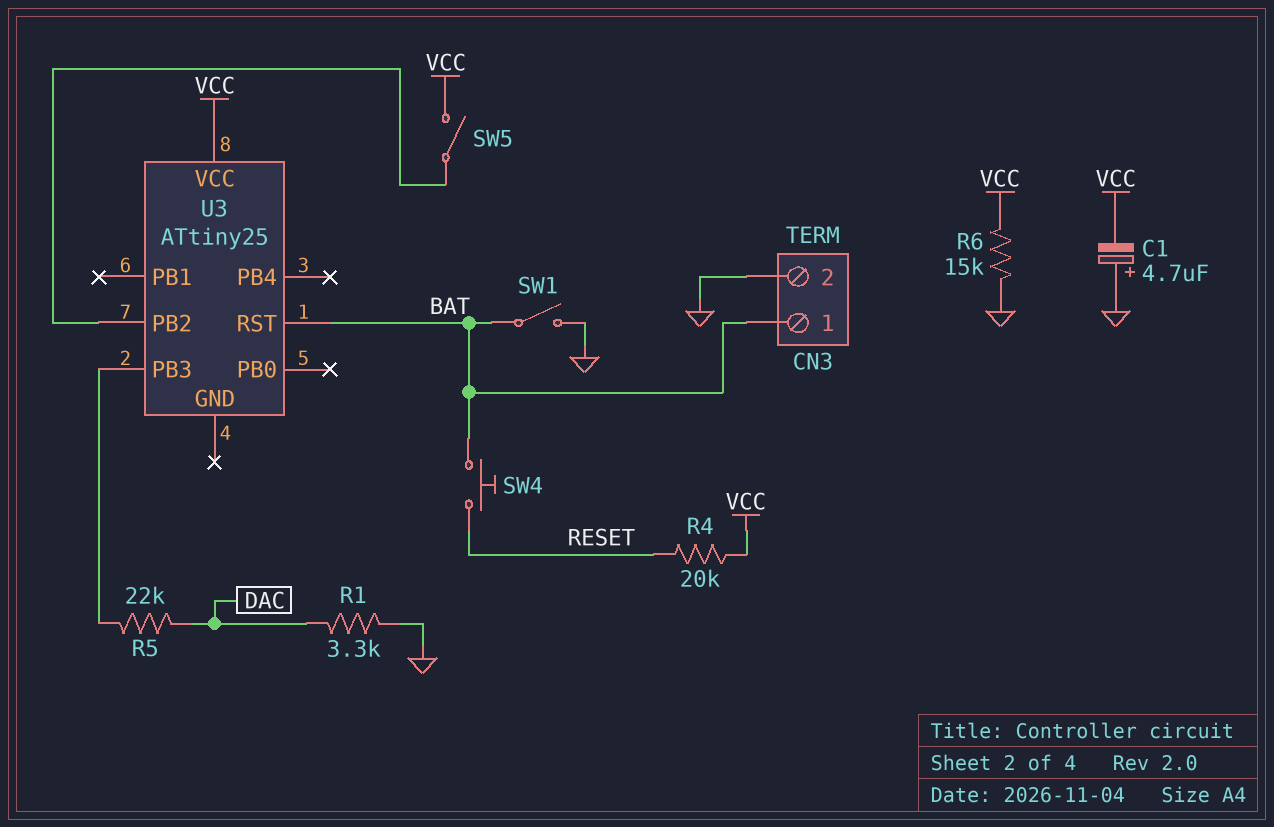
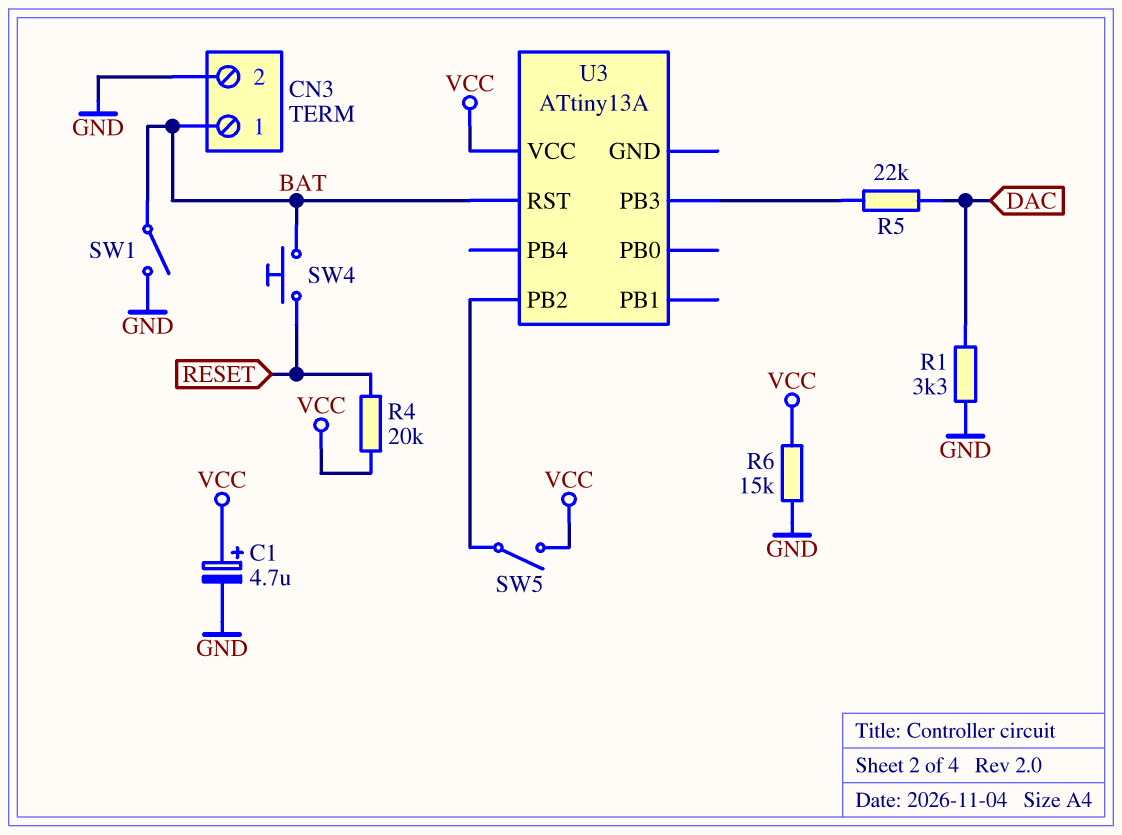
C1: 4.7uF (plus GND, minus VCC) -> 4.7uF (plus VCC, minus GND)
U3: ATtiny25 -> ATtiny13A

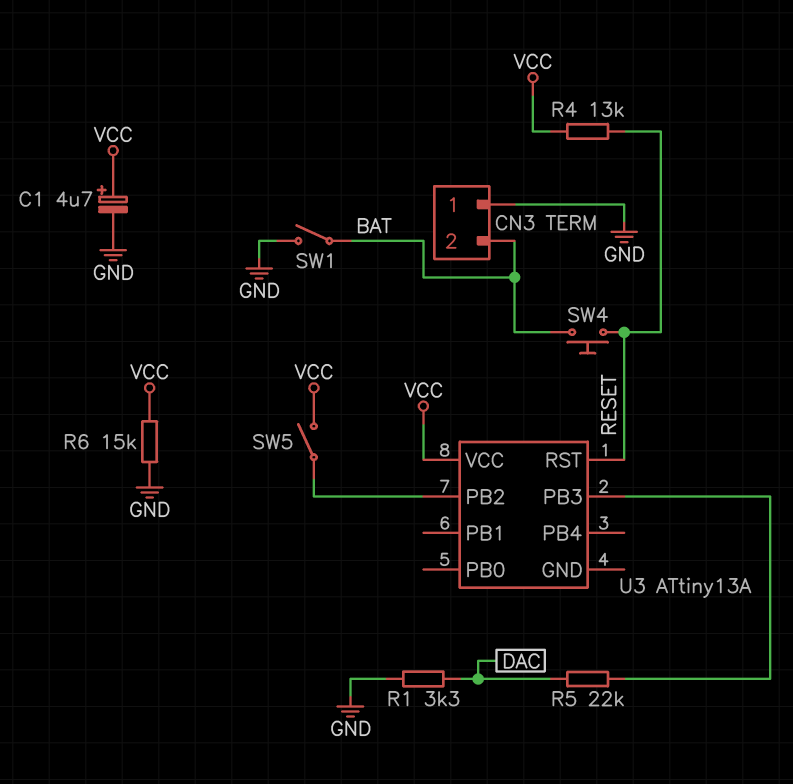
CN3 pin 1: BAT -> GND
CN3 pin 2: GND -> BAT
R4: 20k (RESET, VCC) -> 13k (RESET, VCC)
U3 pin RST: BAT -> RESET

